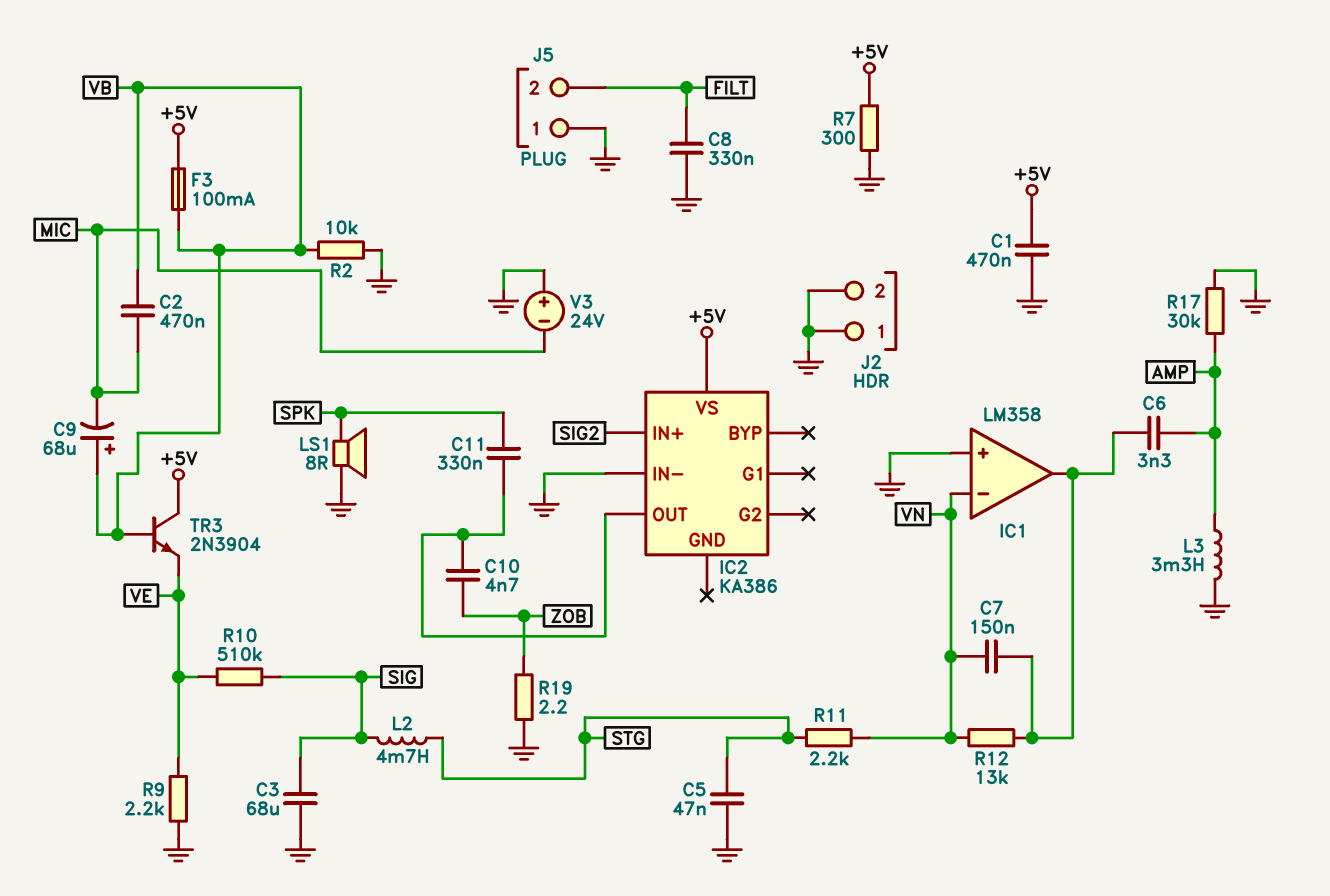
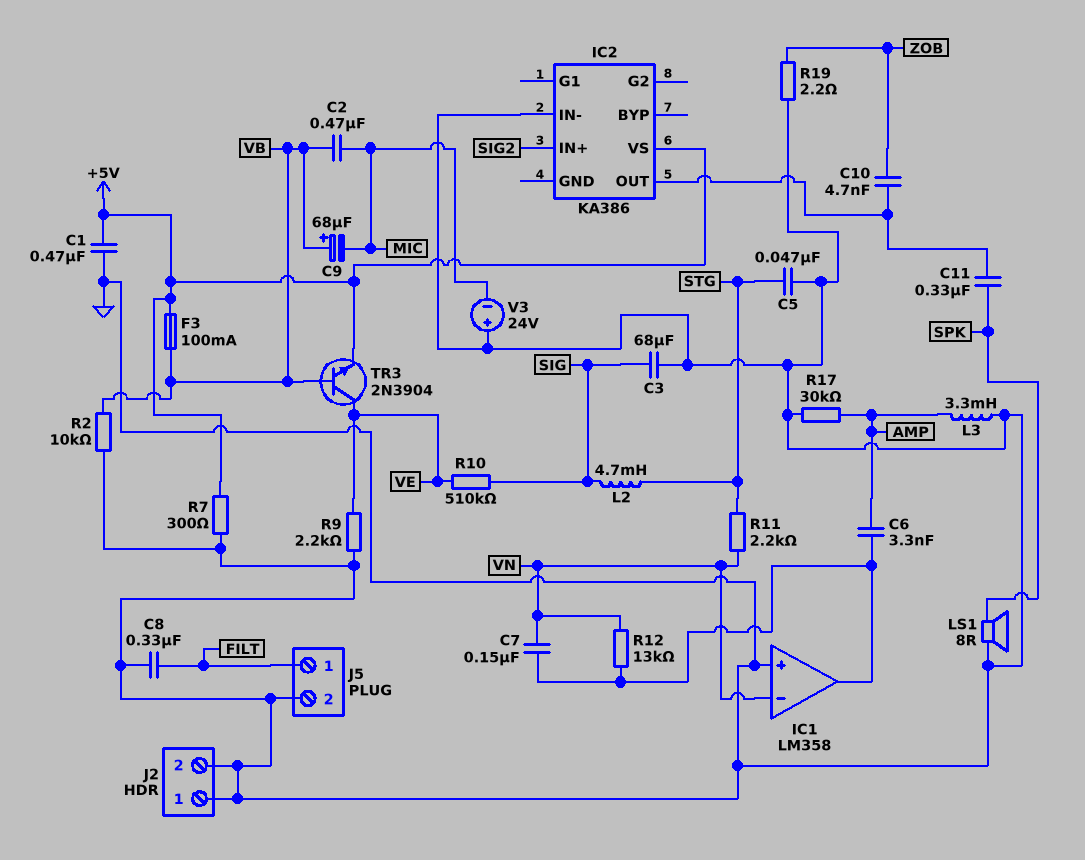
J5 pin 1: GND -> FILT
J5 pin 2: FILT -> GND
TR3: NPN 2N3904 (B VB, C +5V, E VE) -> NPN 2N3904 (B VB, C VE, E +5V)

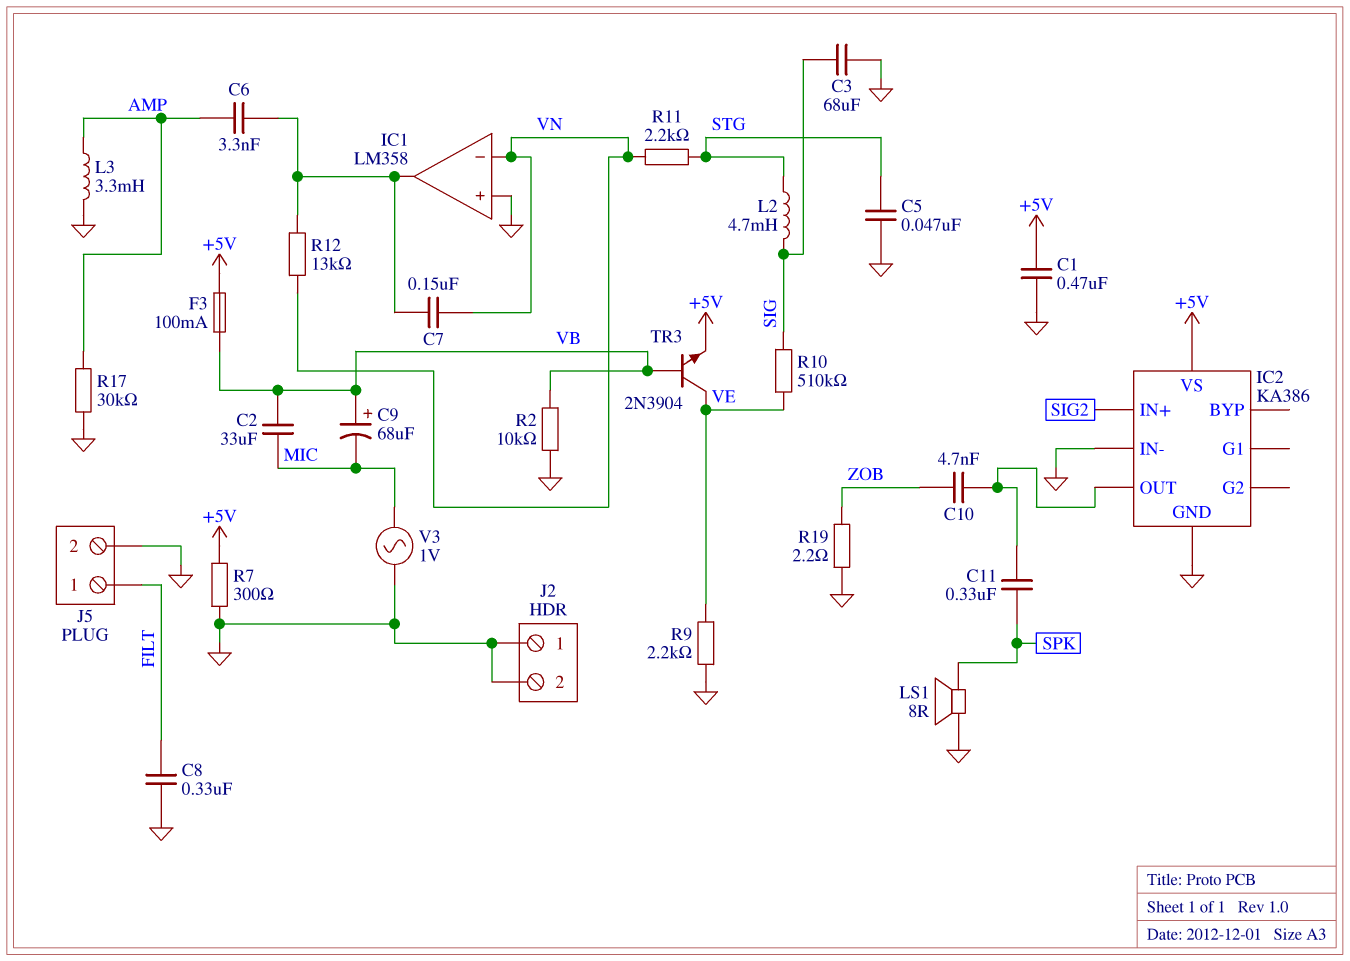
C2: 470nF (MIC, VB) -> 33uF (MIC, VB)
IC2 pin GND: none -> GND
V3: 24V (plus GND, minus MIC) -> AC 1V (GND, MIC)

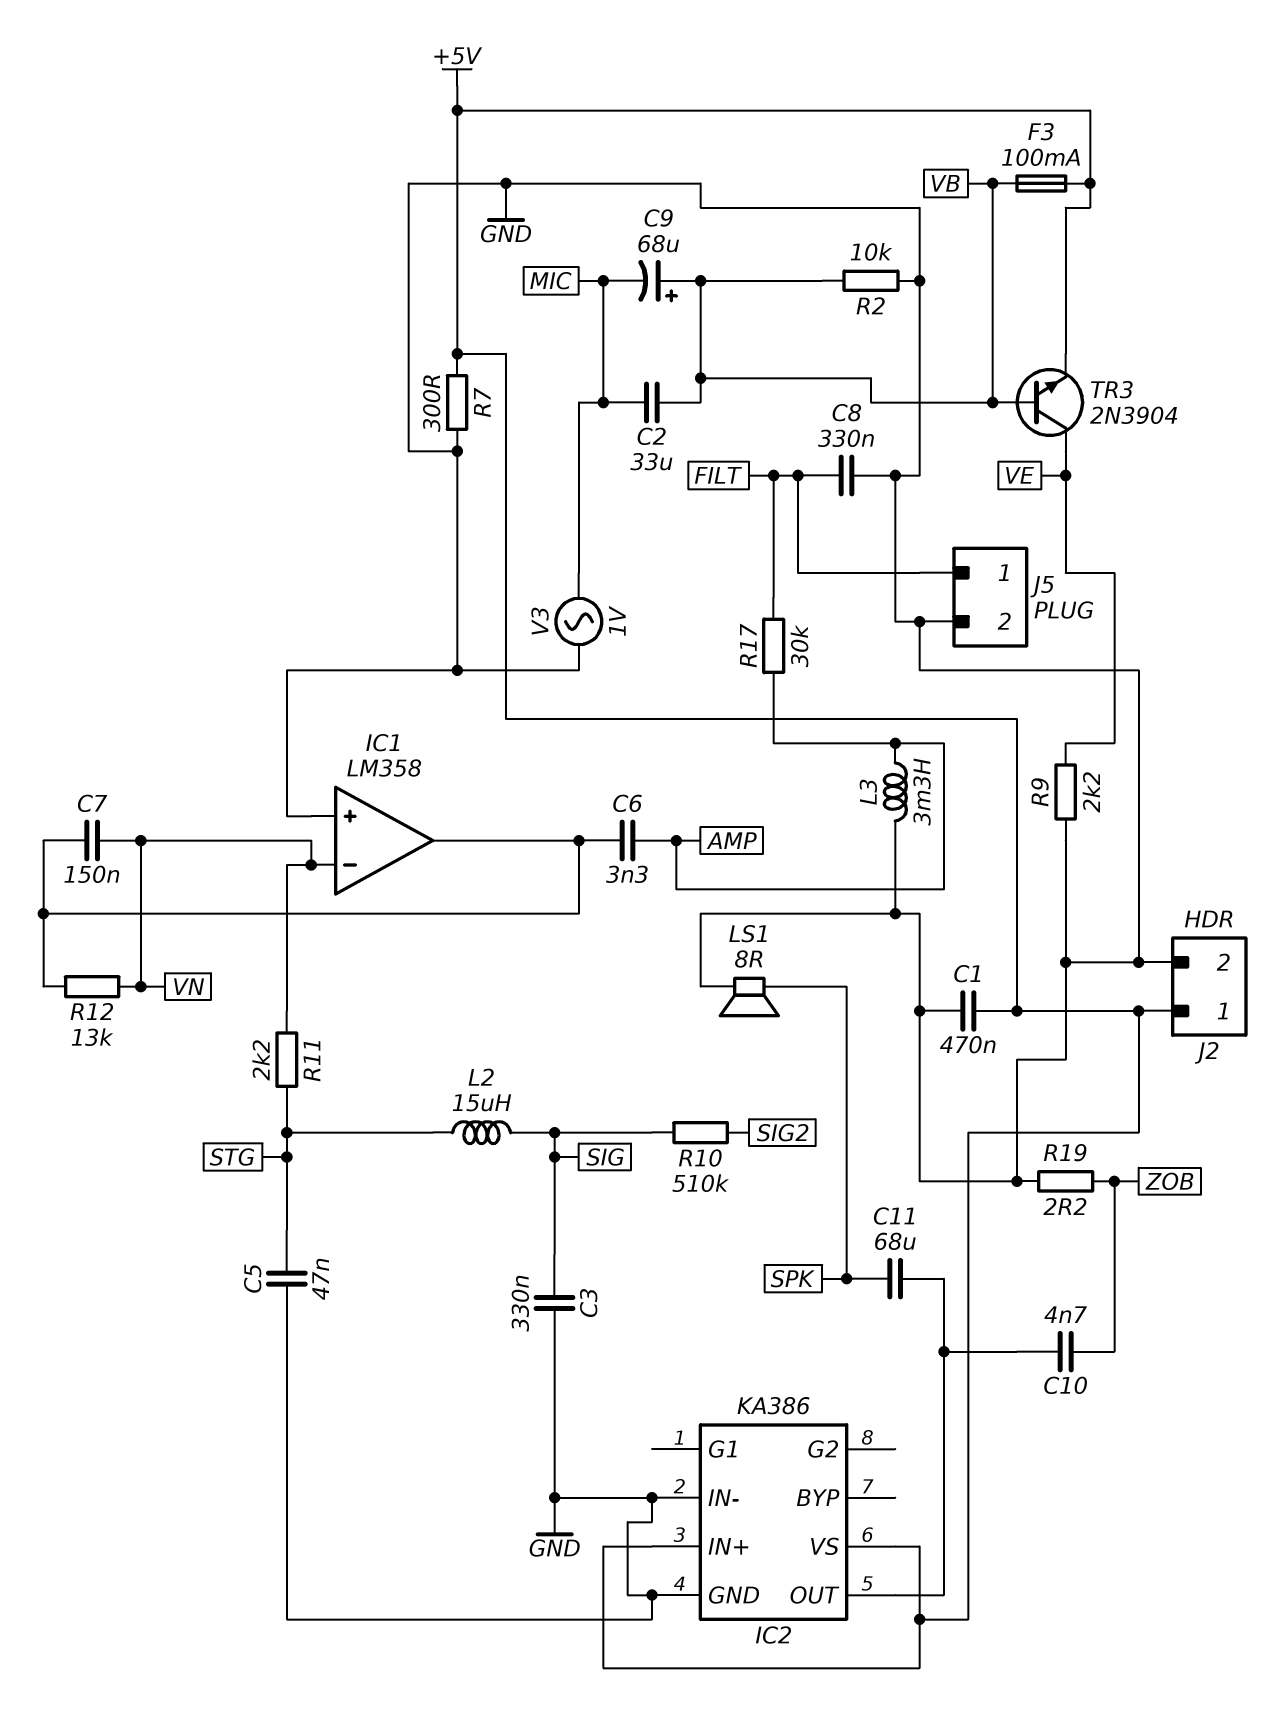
C3: 68uF (GND, SIG) -> 330nF (GND, SIG)
C11: 330nF (IC2/OUT, SPK) -> 68uF (IC2/OUT, SPK)
IC2 pin IN+: SIG2 -> +5V
J2 pin 1: GND -> +5V
L2: 4.7mH (SIG, STG) -> 15uH (SIG, STG)
R10: 510k (SIG, VE) -> 510k (SIG, SIG2)
R17: 30k (AMP, GND) -> 30k (AMP, FILT)

